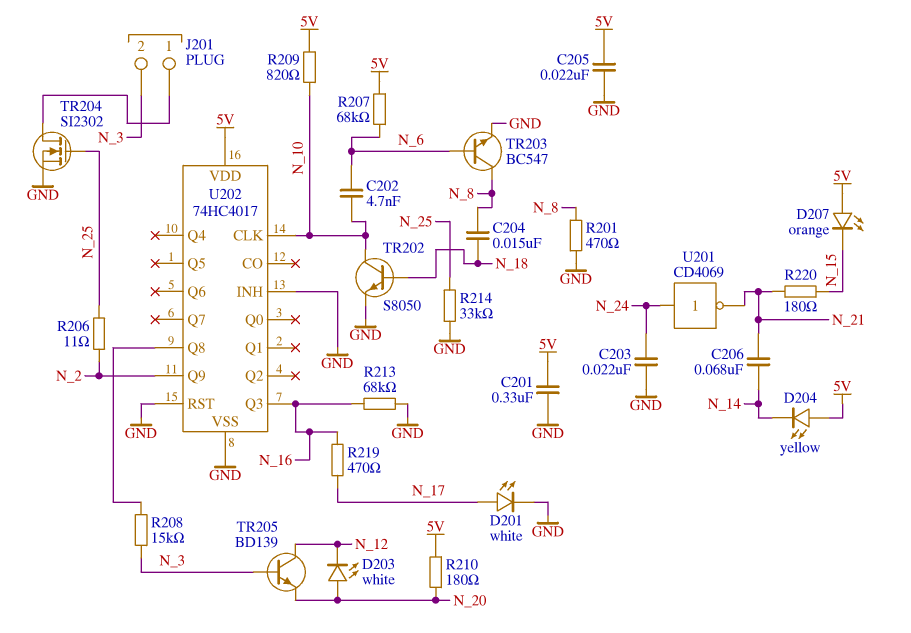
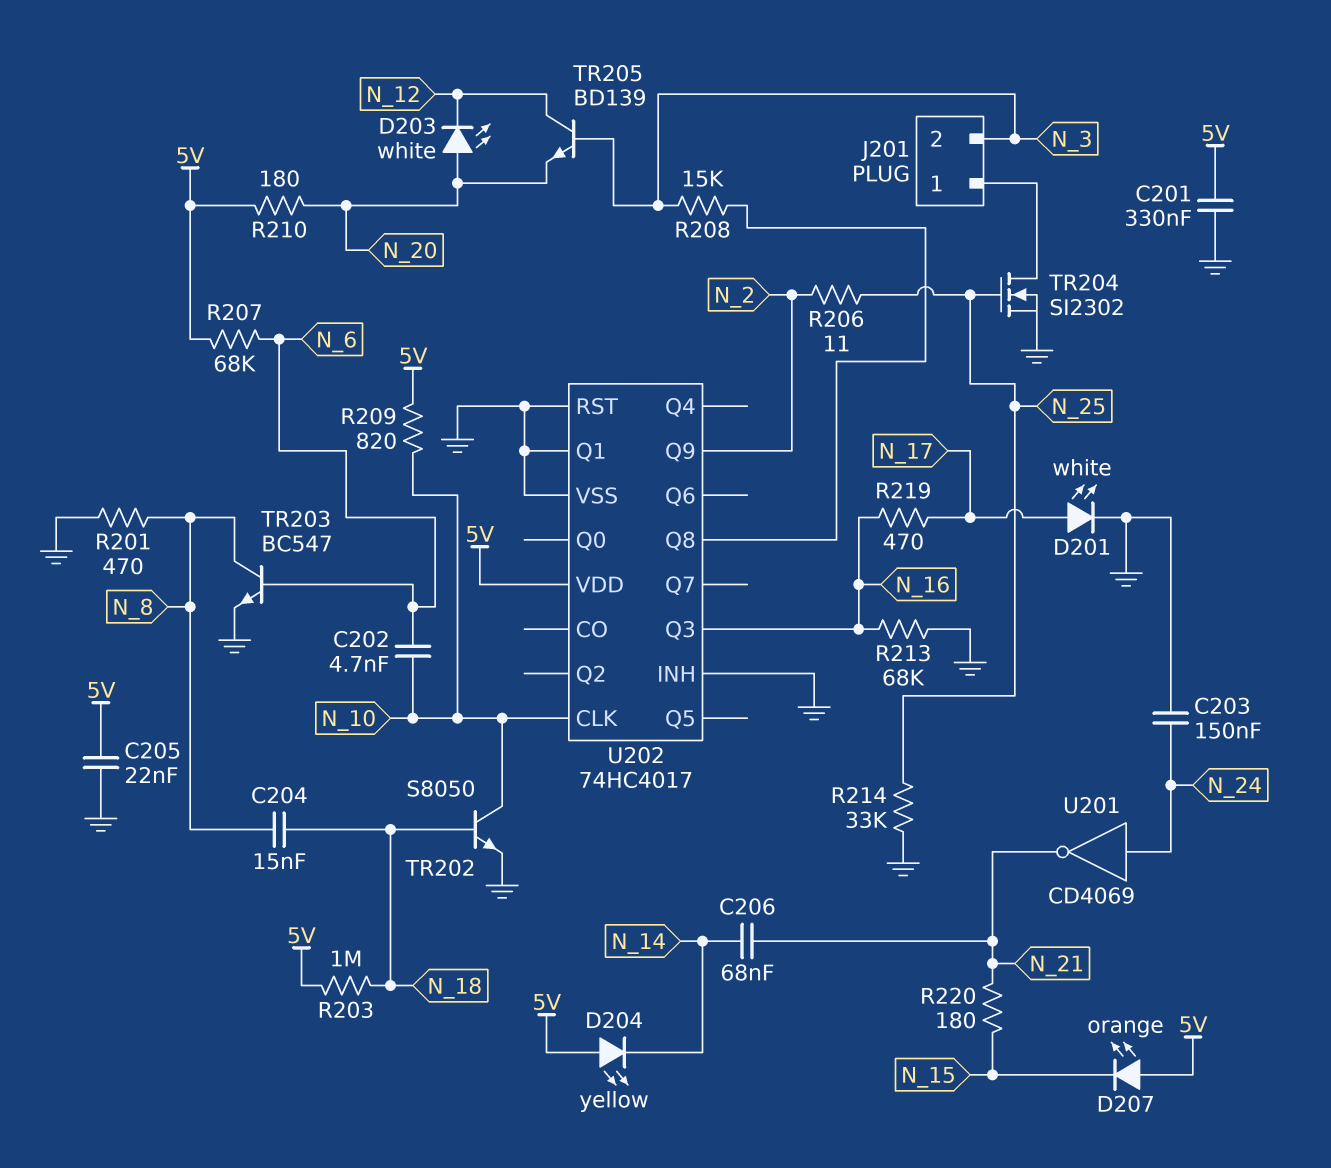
C203: 22nF (GND, N_24) -> 150nF (GND, N_24)
R203: none -> 1M (5V, N_18)
U202 pin Q1: none -> GND

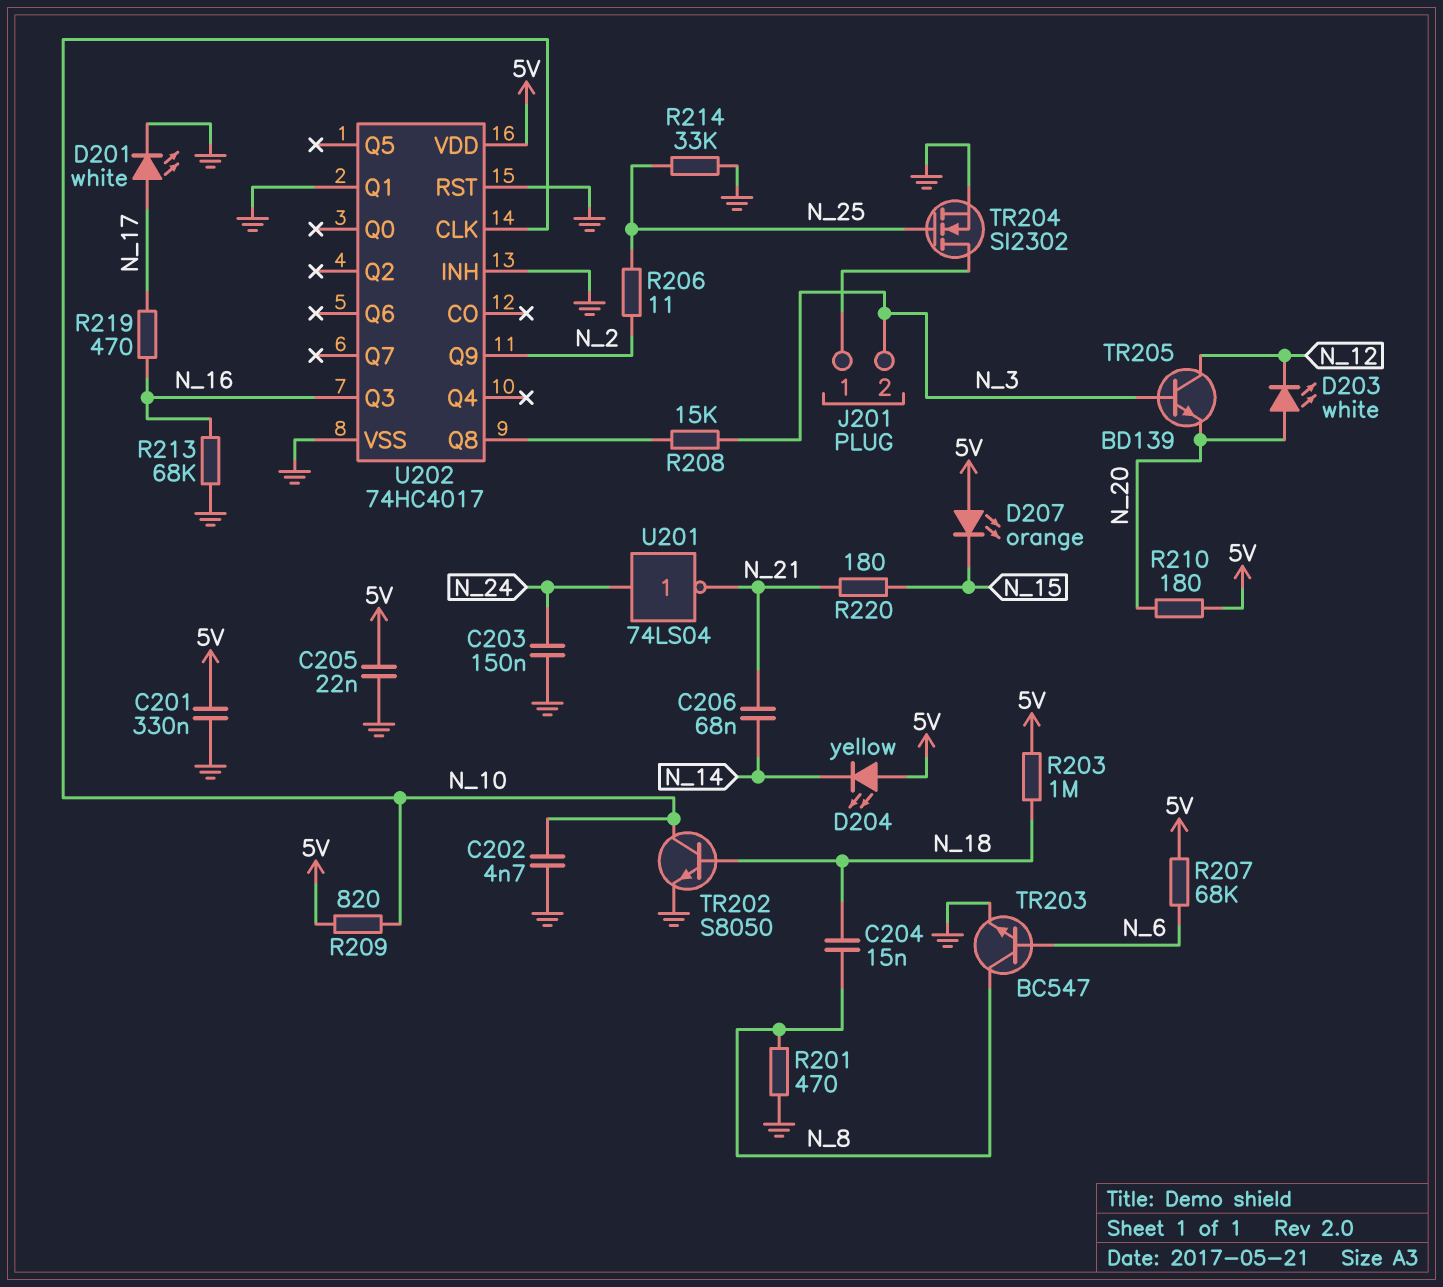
C202: 4.7nF (N_6, N_10) -> 4.7nF (GND, N_10)
U201: NOT CD4069 (in N_24, out N_21) -> NOT 74LS04 (in N_24, out N_21)

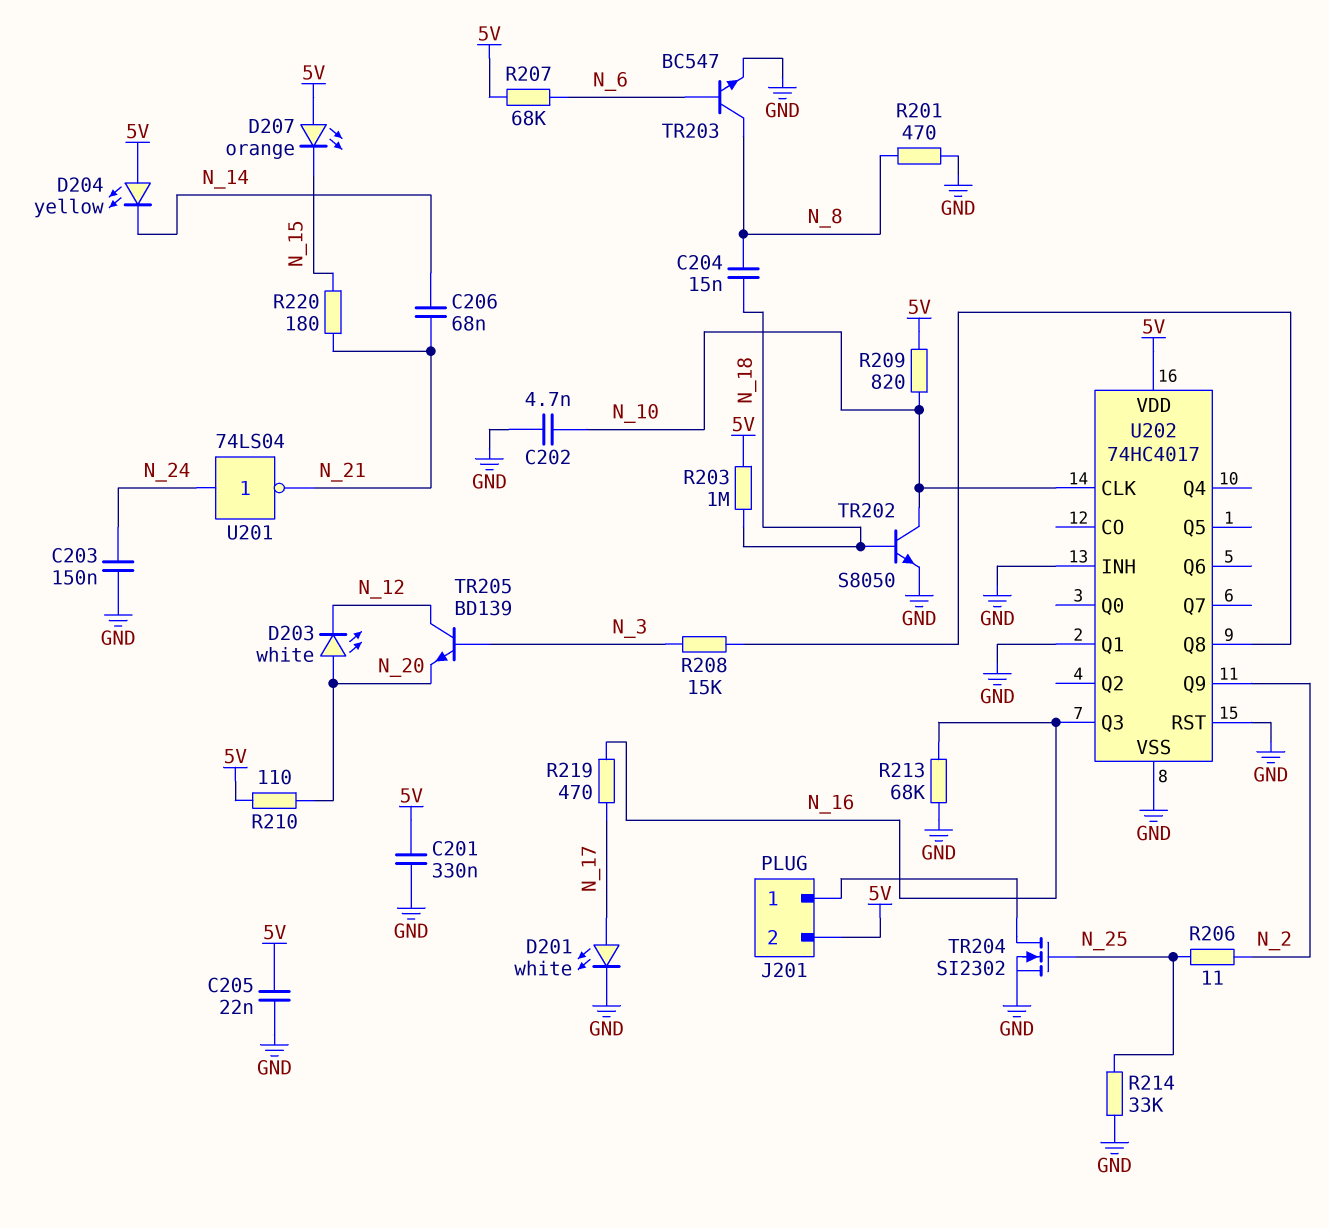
J201 pin 2: N_3 -> 5V
R210: 180 (5V, N_20) -> 110 (5V, N_20)

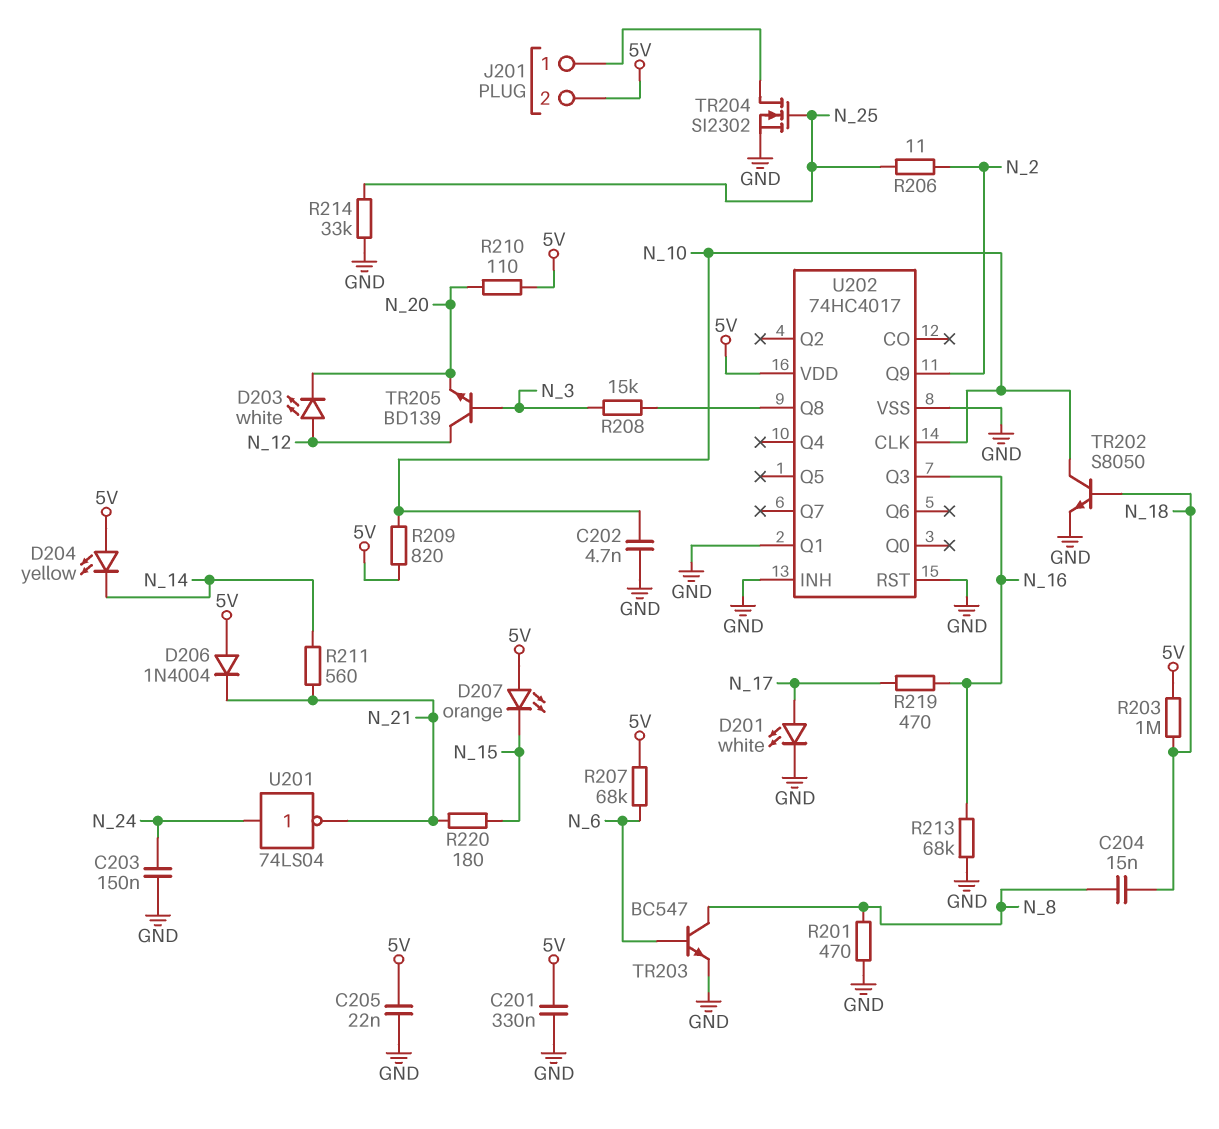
C206: 68nF (N_14, N_21) -> none
D203: LED white (A N_20, K N_12) -> LED white (A N_12, K N_20)
D206: none -> diode 1N4004 (A 5V, K N_21)
R211: none -> 560 (N_14, N_21)

